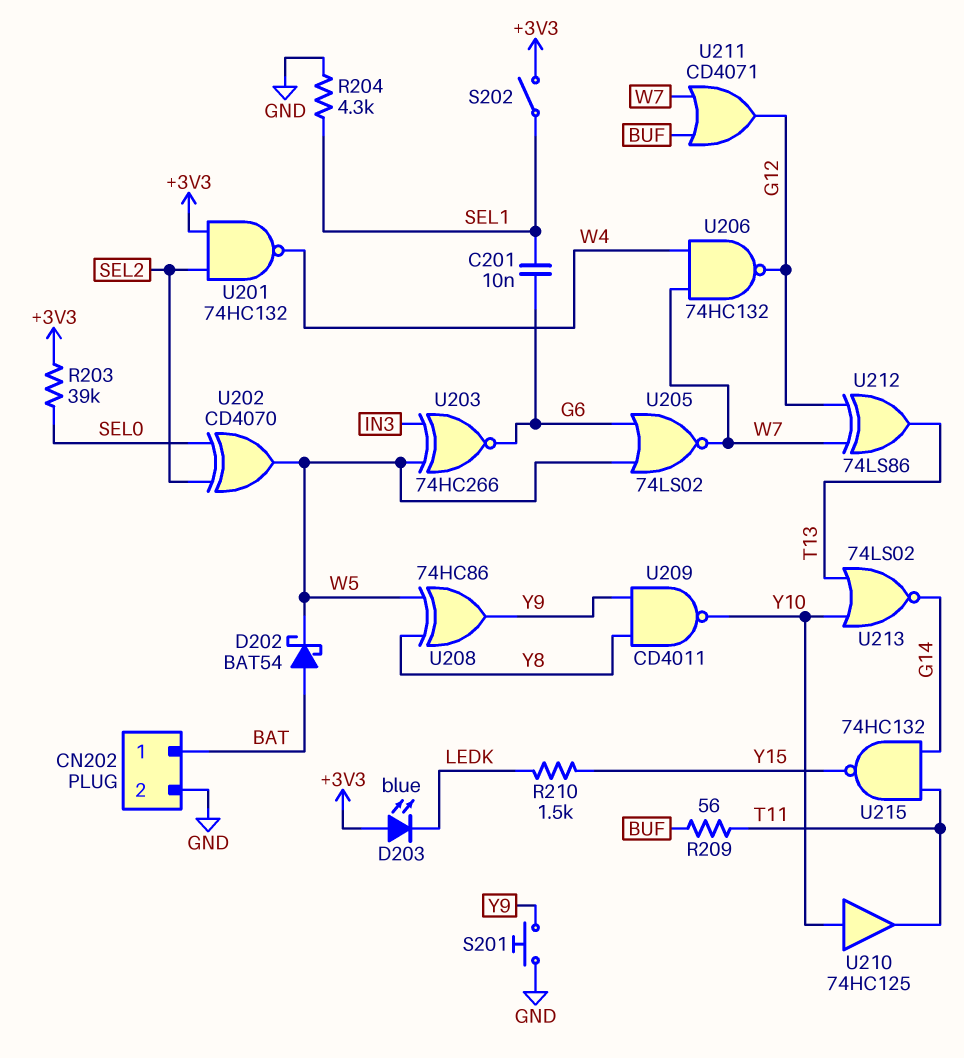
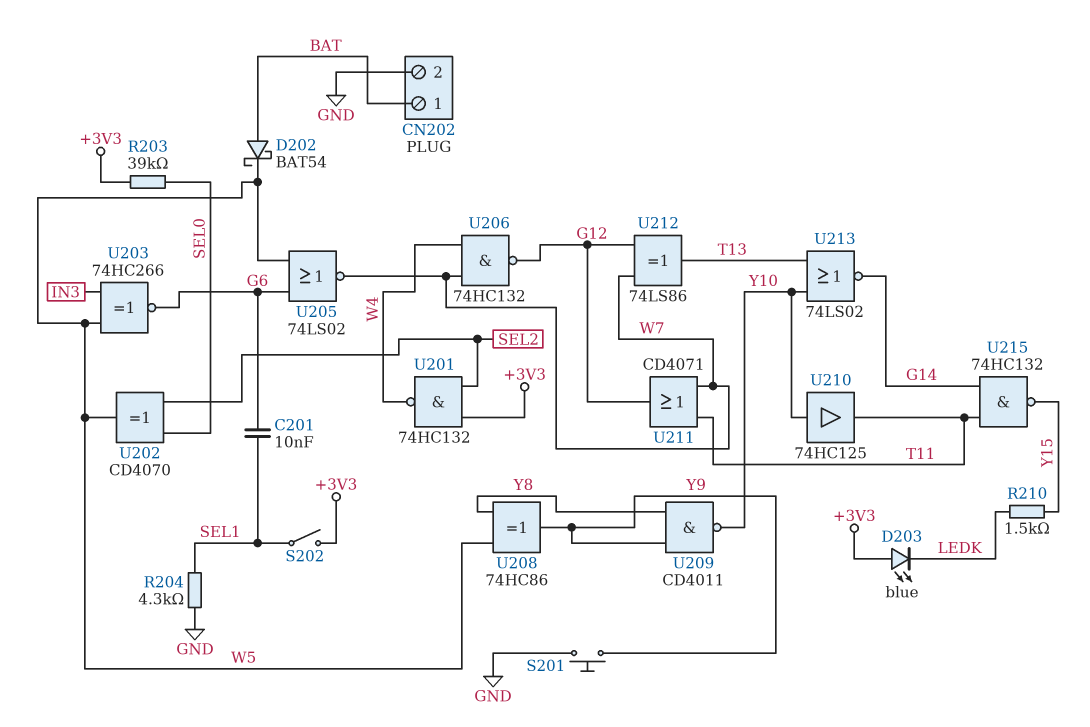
R209: 56 (BUF, T11) -> none
U211: OR CD4071 (in BUF, in W7, out G12) -> OR CD4071 (in T11, in W7, out G12)

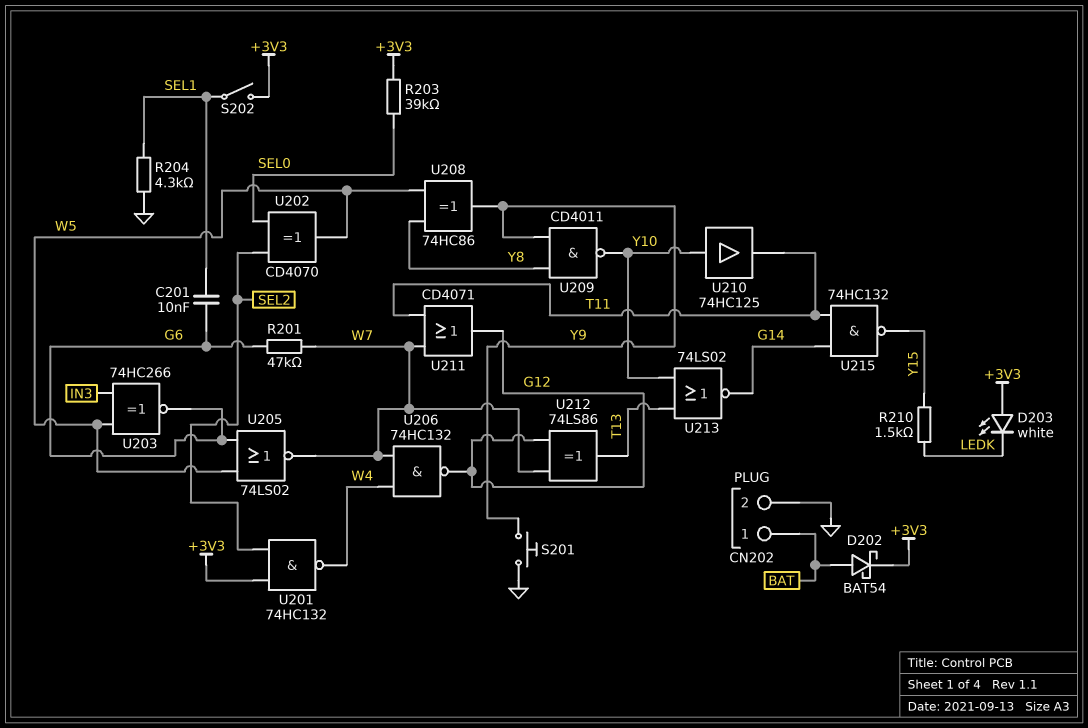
D202: schottky BAT54 (A BAT, K W5) -> schottky BAT54 (A BAT, K +3V3)
D203: LED blue (A +3V3, K LEDK) -> LED white (A +3V3, K LEDK)
R201: none -> 47k (G6, W7)

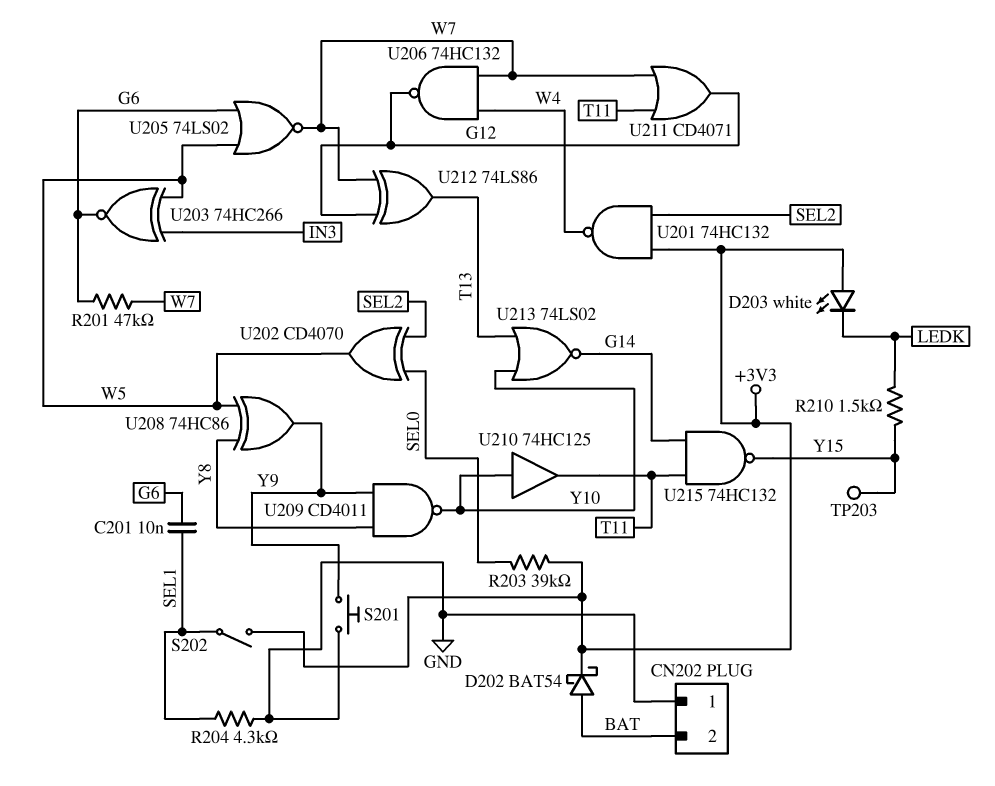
CN202 pin 1: BAT -> GND
CN202 pin 2: GND -> BAT
TP203: none -> test point (Y15)

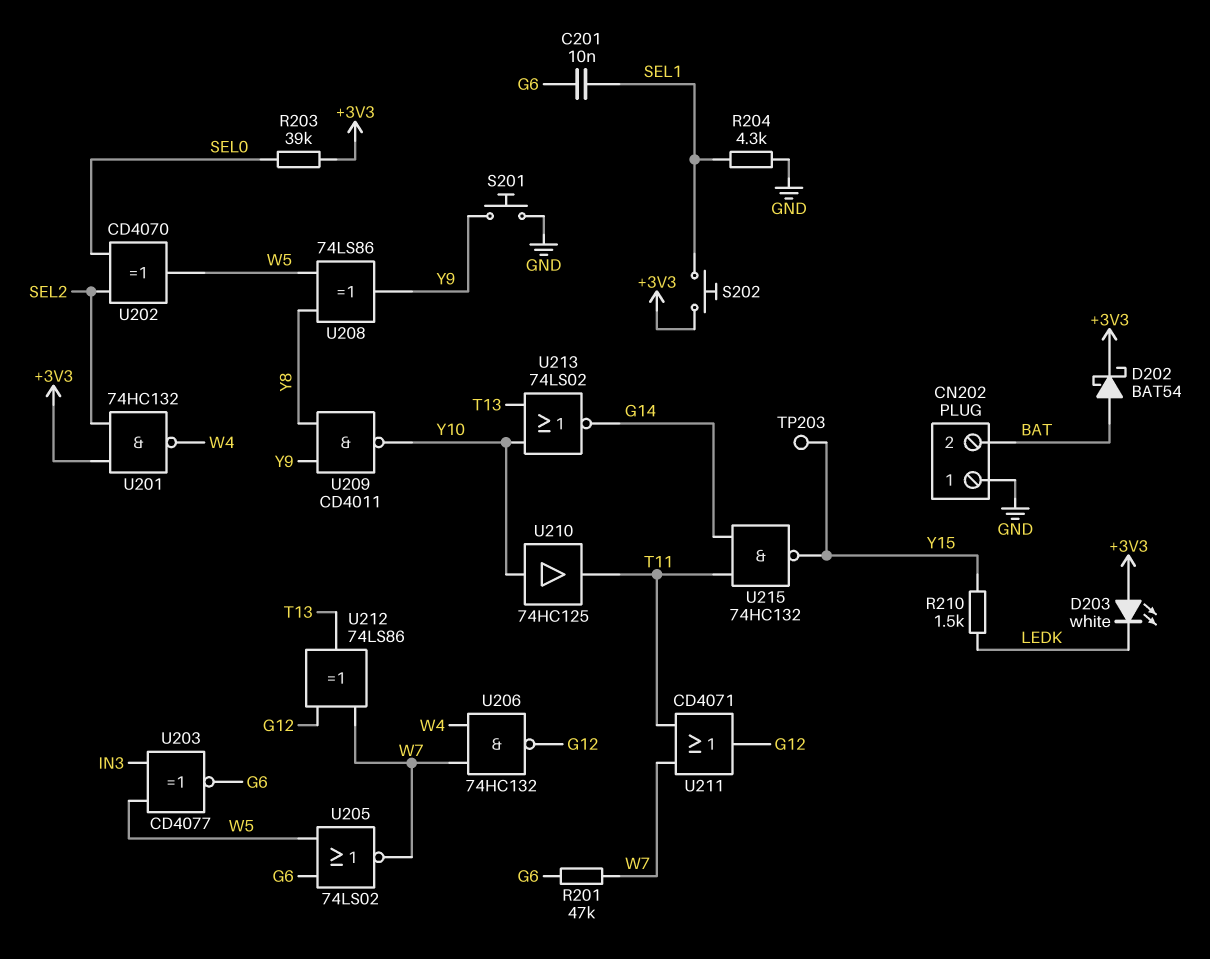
S202: switch (+3V3, SEL1) -> button (+3V3, SEL1)
U203: XNOR 74HC266 (in IN3, in W5, out G6) -> XNOR CD4077 (in IN3, in W5, out G6)
U208: XOR 74HC86 (in W5, in Y8, out Y9) -> XOR 74LS86 (in W5, in Y8, out Y9)

